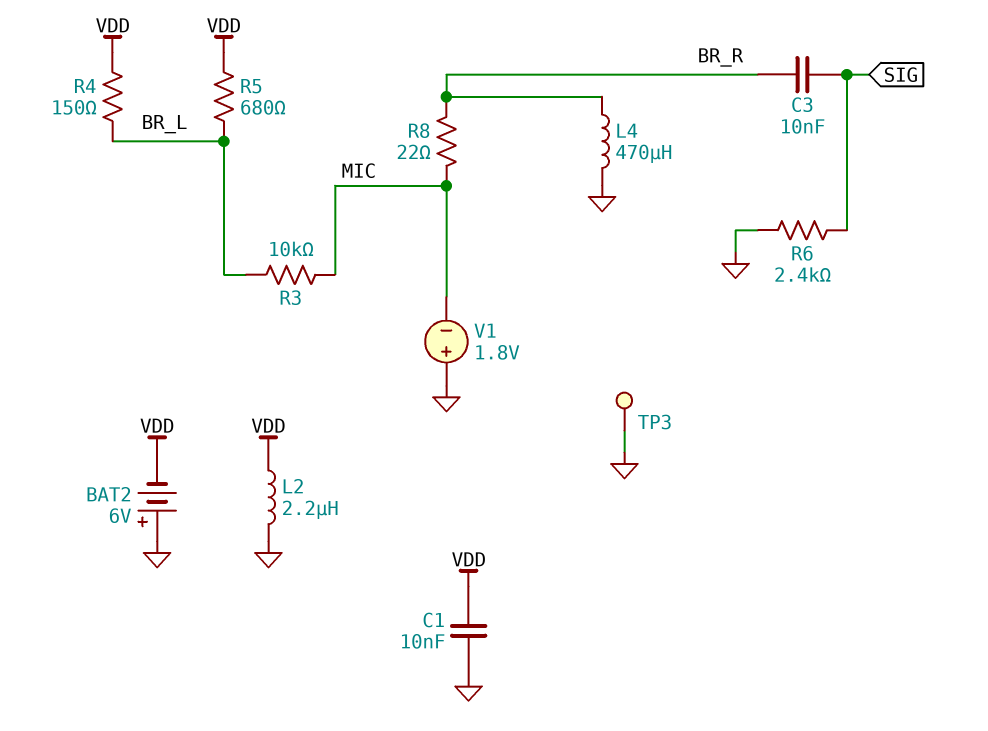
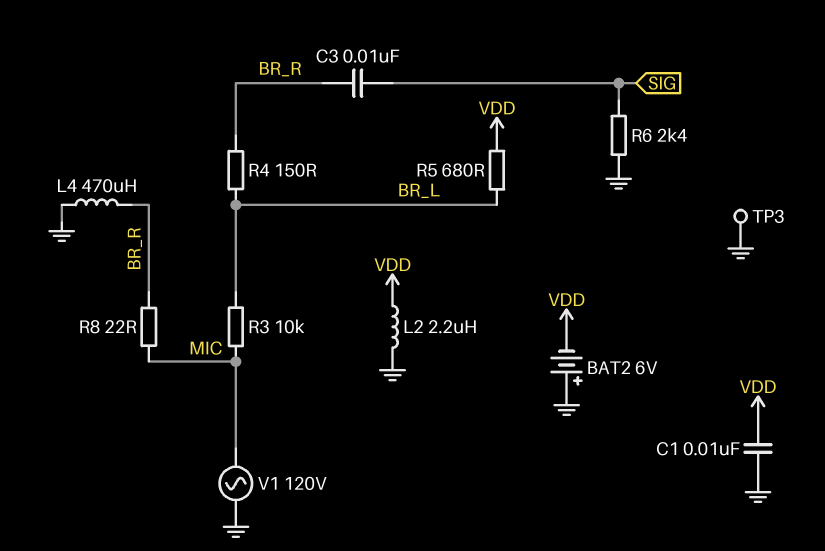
R4: 150 (BR_L, VDD) -> 150 (BR_L, BR_R)
V1: 1.8V (plus GND, minus MIC) -> AC 120V (GND, MIC)

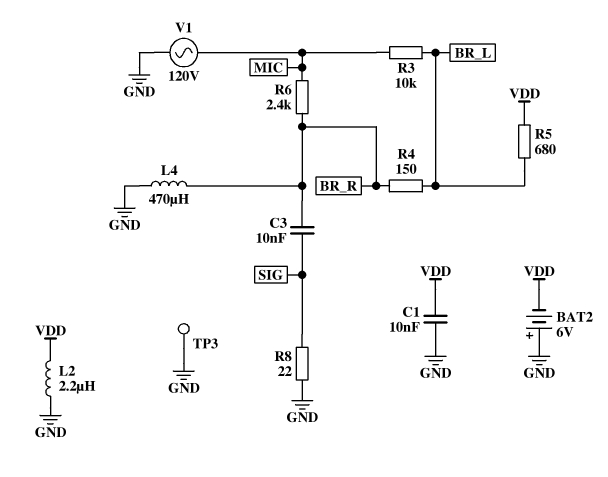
R6: 2.4k (GND, SIG) -> 2.4k (BR_R, MIC)
R8: 22 (BR_R, MIC) -> 22 (GND, SIG)

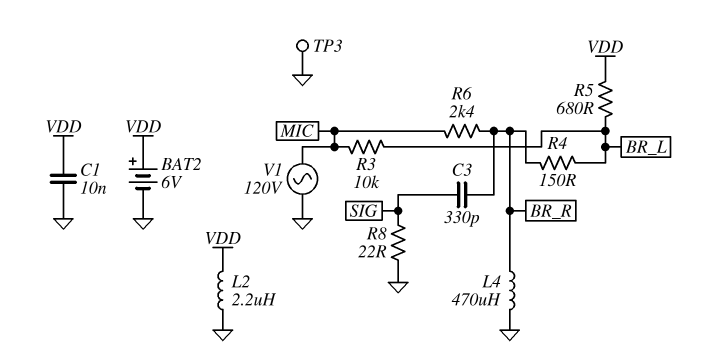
BAT2: 6V (plus GND, minus VDD) -> 6V (plus VDD, minus GND)
C3: 10nF (BR_R, SIG) -> 330pF (BR_R, SIG)

